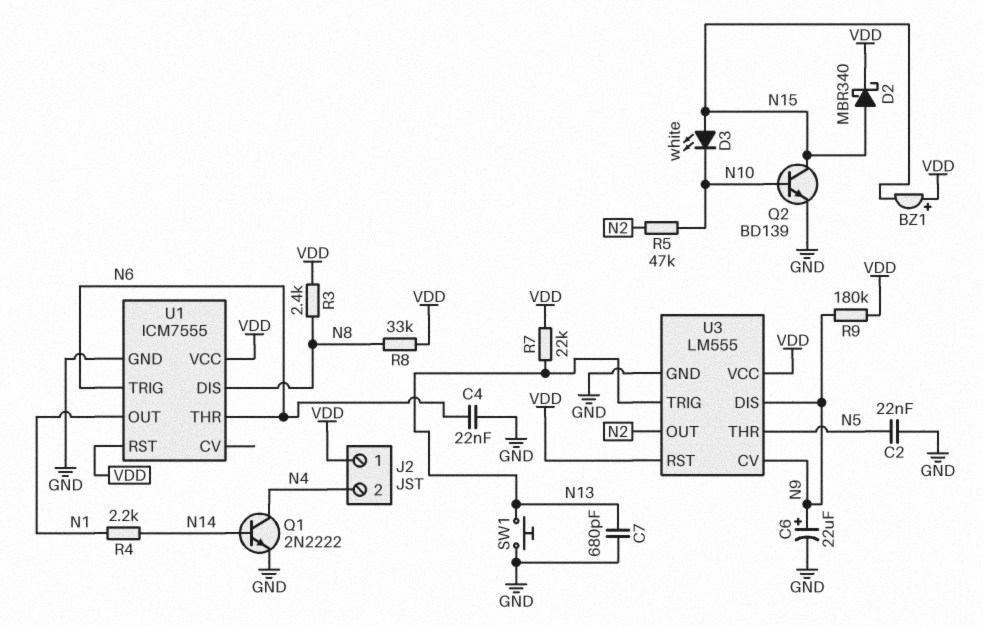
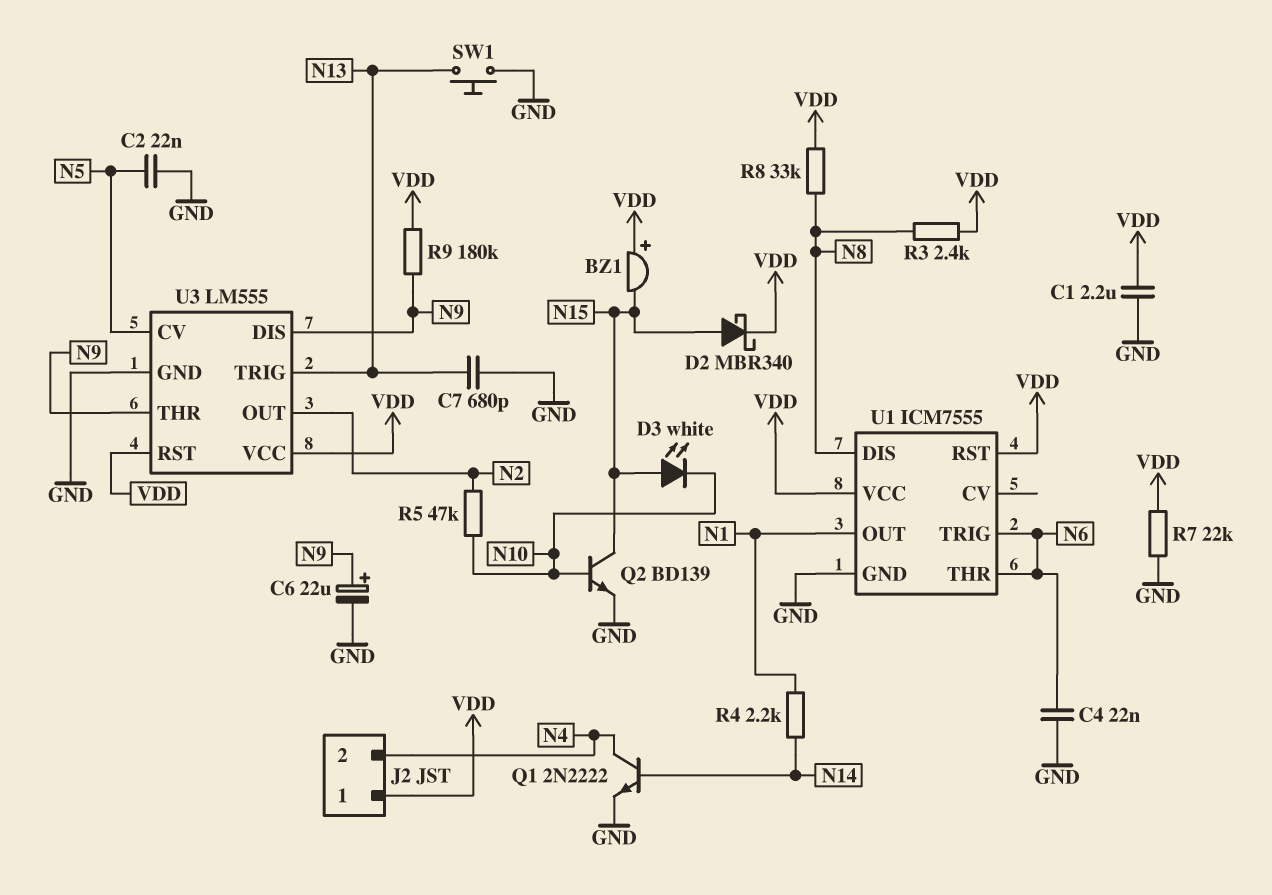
C1: none -> 2.2uF (GND, VDD)
R7: 22k (N13, VDD) -> 22k (GND, VDD)
U3 pin CV: N9 -> N5
U3 pin THR: N5 -> N9

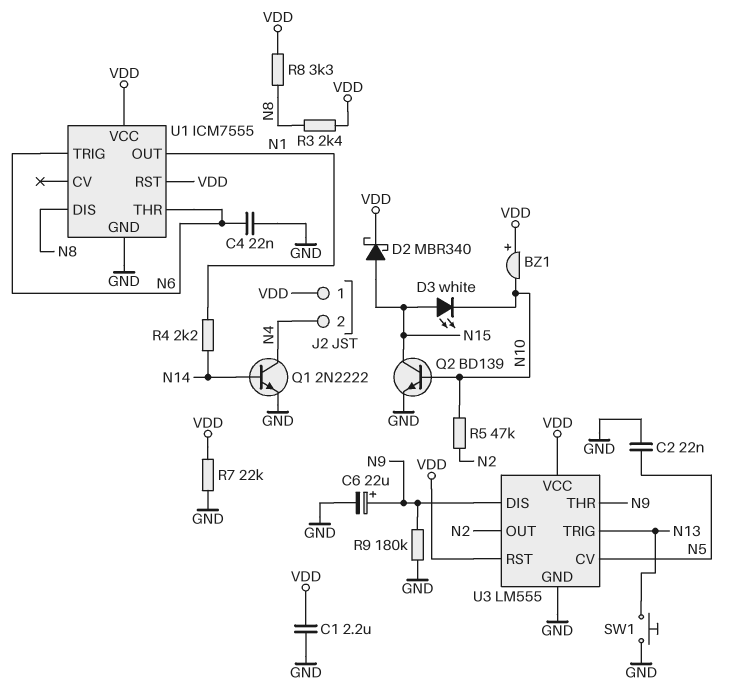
BZ1: buzzer (plus VDD, minus N15) -> buzzer (plus VDD, minus N10)
C7: 680pF (GND, N13) -> none
R8: 33k (N8, VDD) -> 3.3k (N8, VDD)
R9: 180k (N9, VDD) -> 180k (GND, N9)

